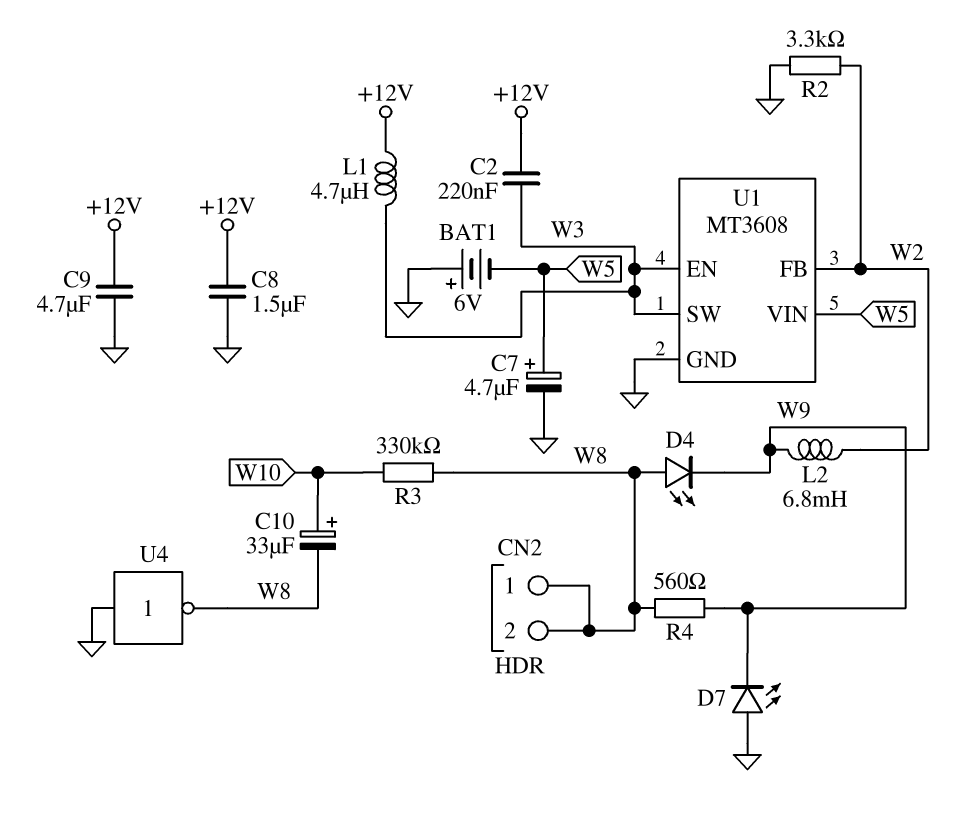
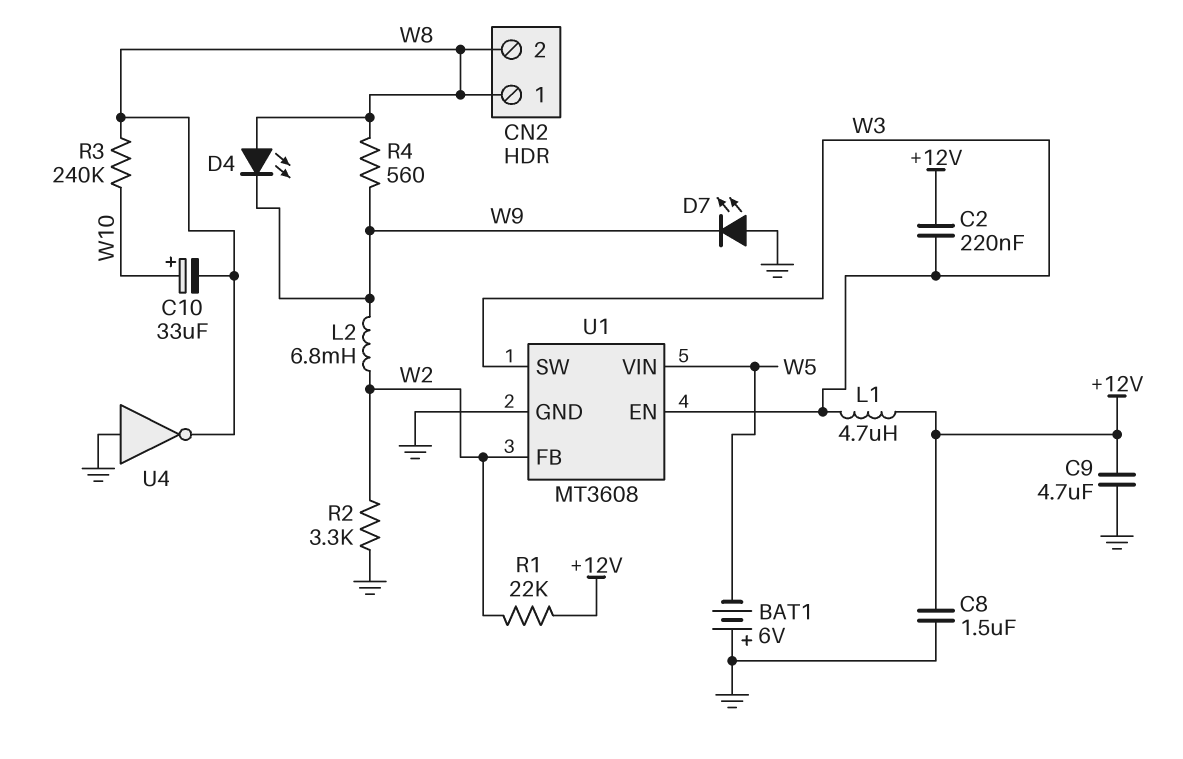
C7: 4.7uF (plus W5, minus GND) -> none
R1: none -> 22k (+12V, W2)
R3: 330k (W8, W10) -> 240k (W8, W10)

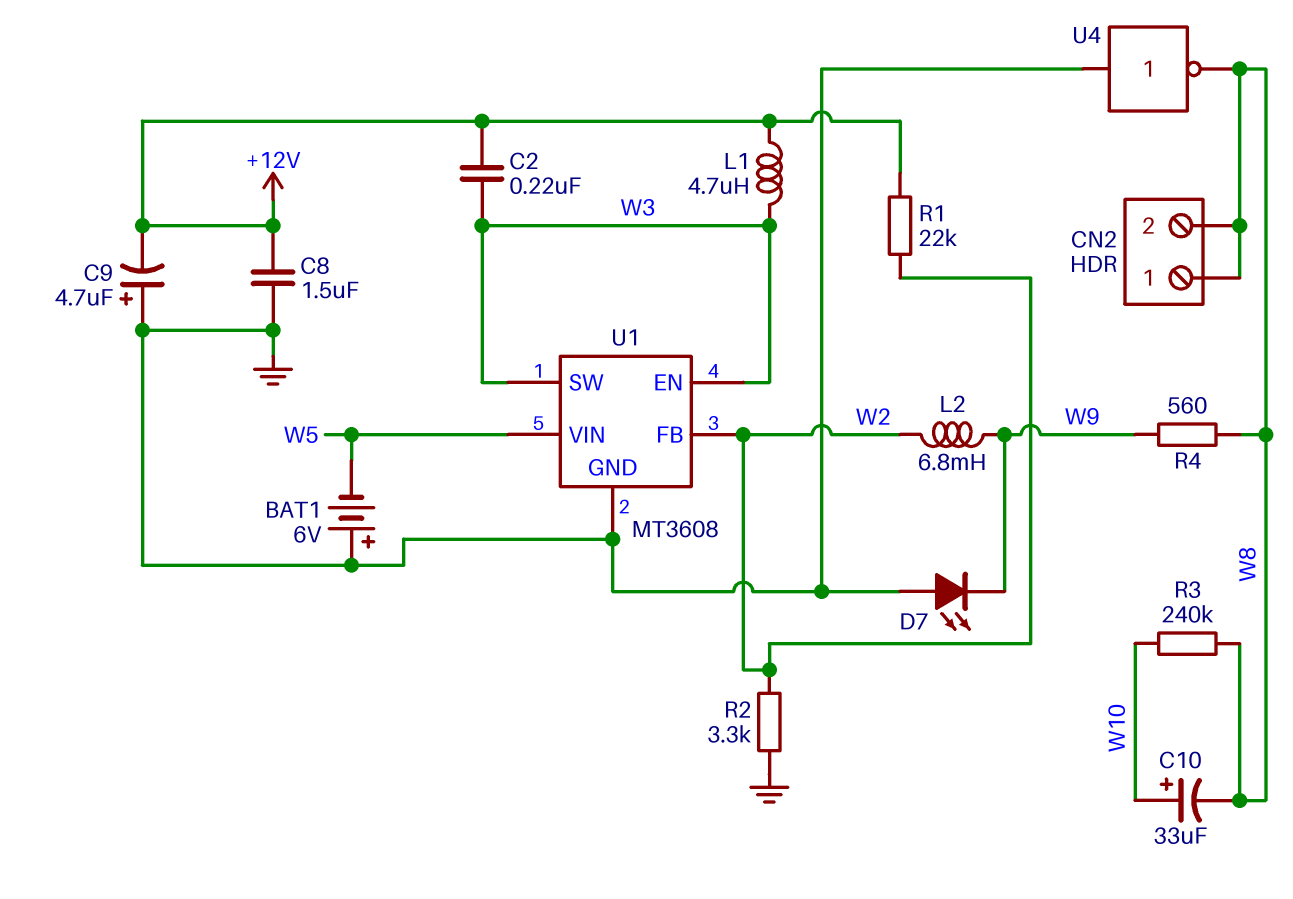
C9: 4.7uF (+12V, GND) -> 4.7uF (plus GND, minus +12V)
D4: LED (A W8, K W9) -> none

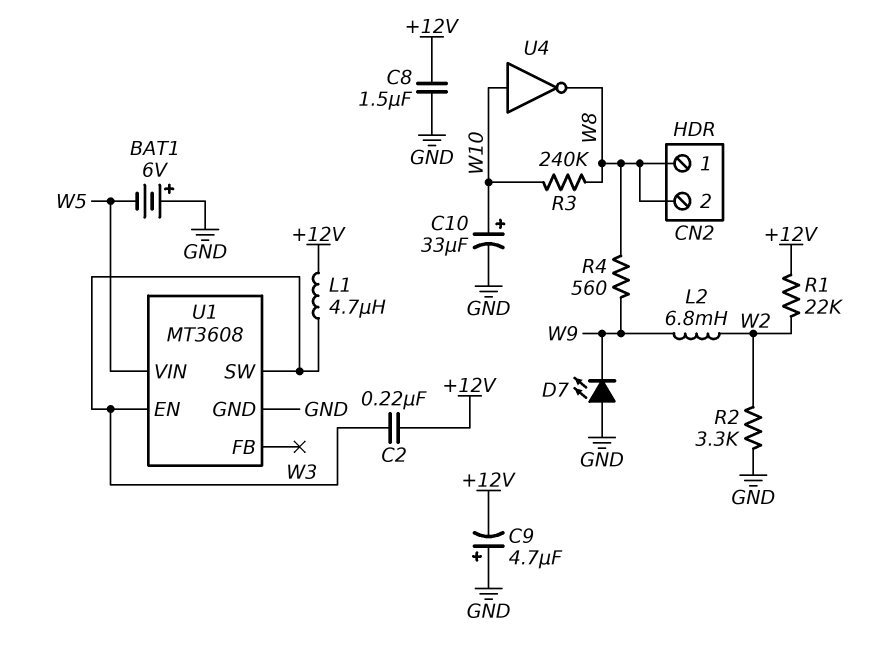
C10: 33uF (plus W10, minus W8) -> 33uF (plus W10, minus GND)
U1 pin FB: W2 -> none
U4: NOT (in GND, out W8) -> NOT (in W10, out W8)

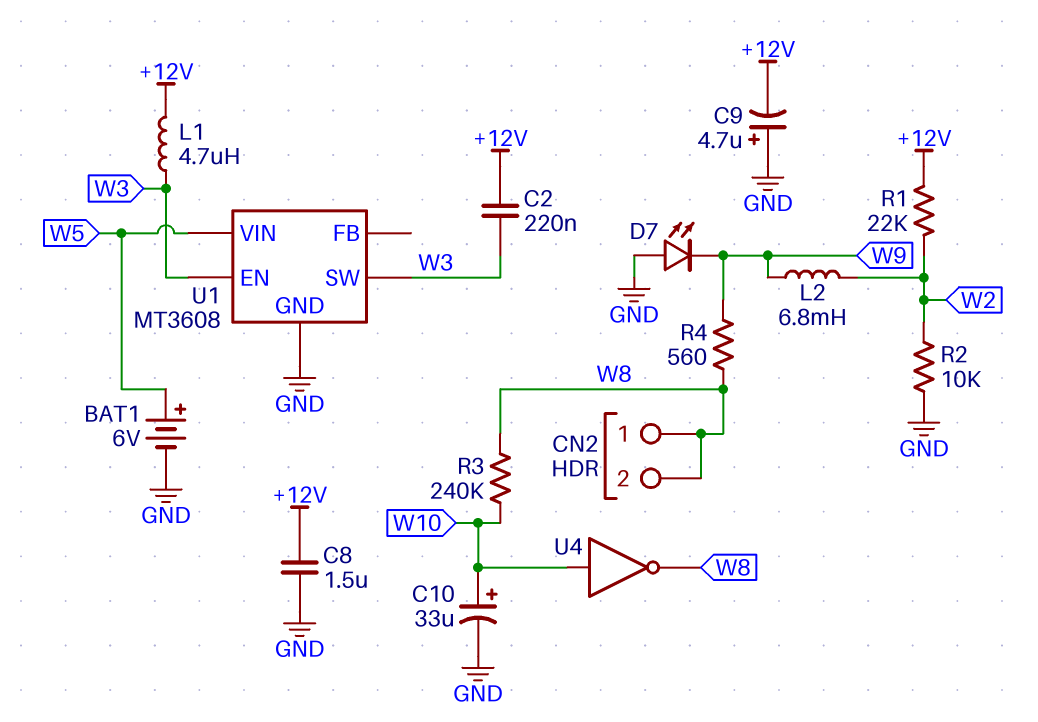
BAT1: 6V (plus GND, minus W5) -> 6V (plus W5, minus GND)
R2: 3.3k (GND, W2) -> 10k (GND, W2)

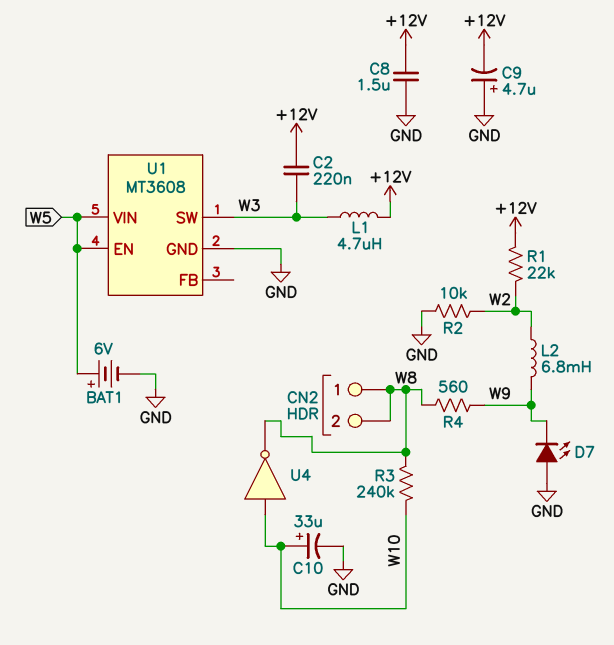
U1 pin EN: W3 -> W5

